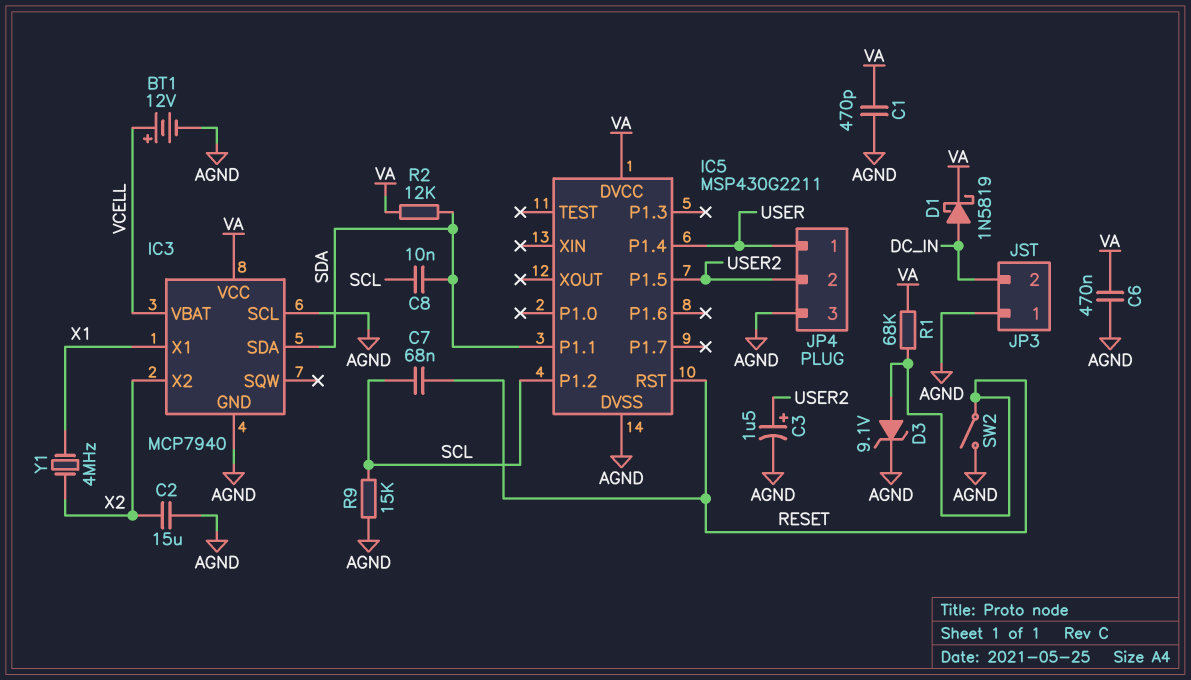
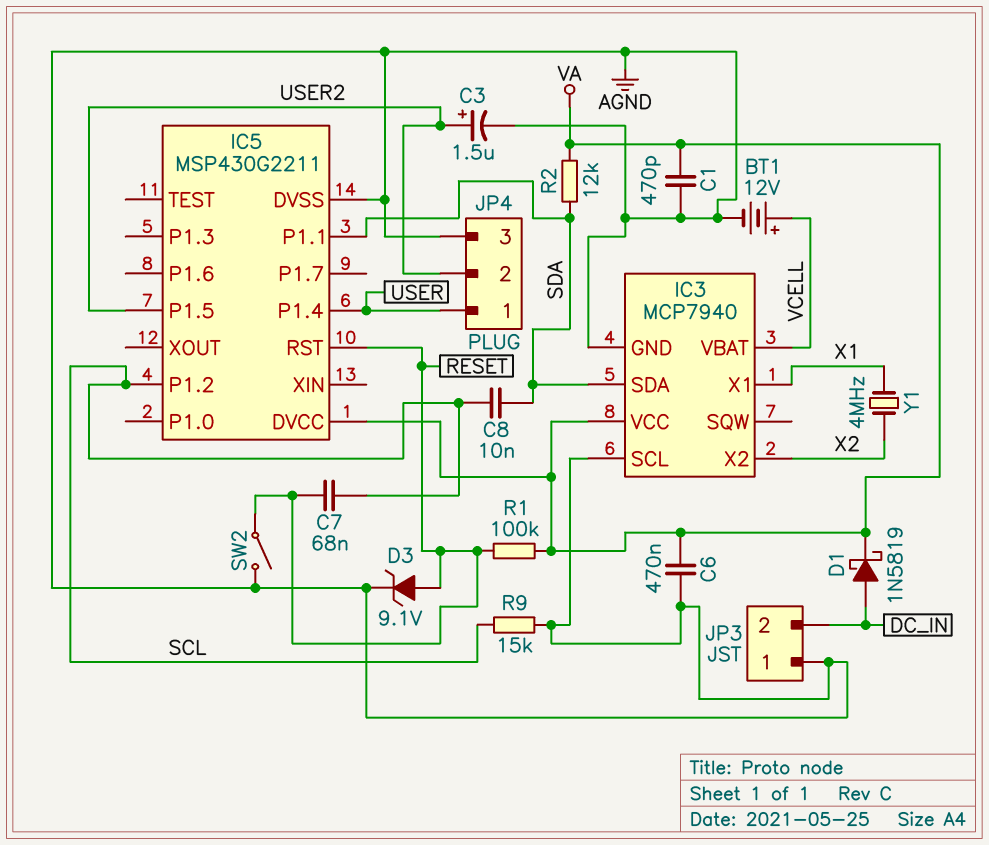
C2: 15uF (AGND, X2) -> none
R1: 68k (RESET, VA) -> 100k (RESET, VA)

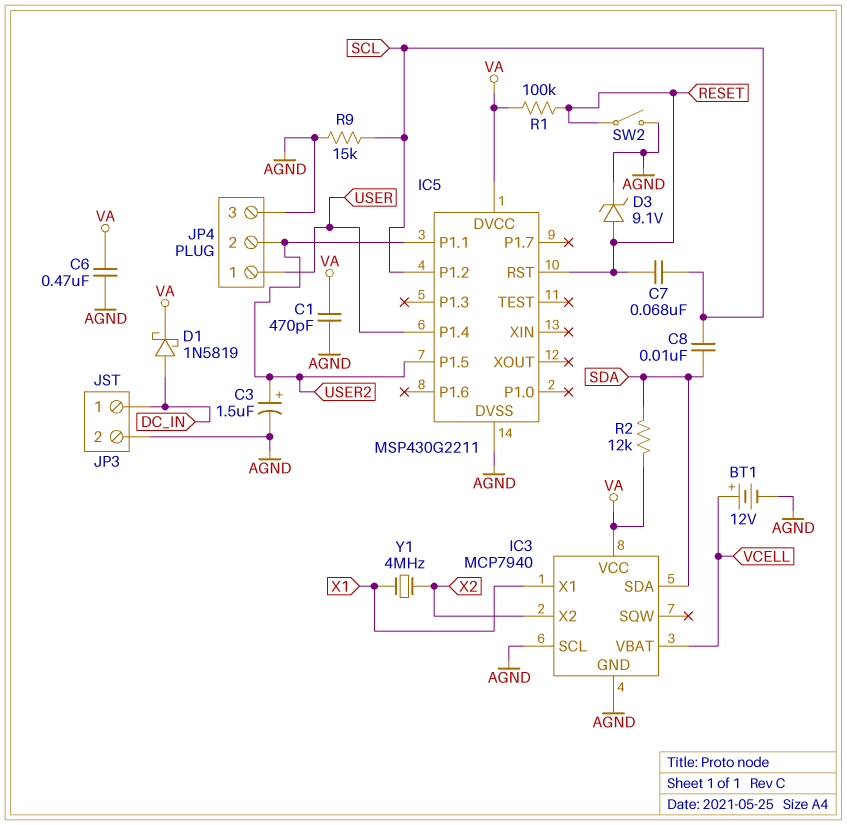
IC5 pin P1.1: SDA -> USER2
JP3 pin 1: AGND -> DC_IN
JP3 pin 2: DC_IN -> AGND

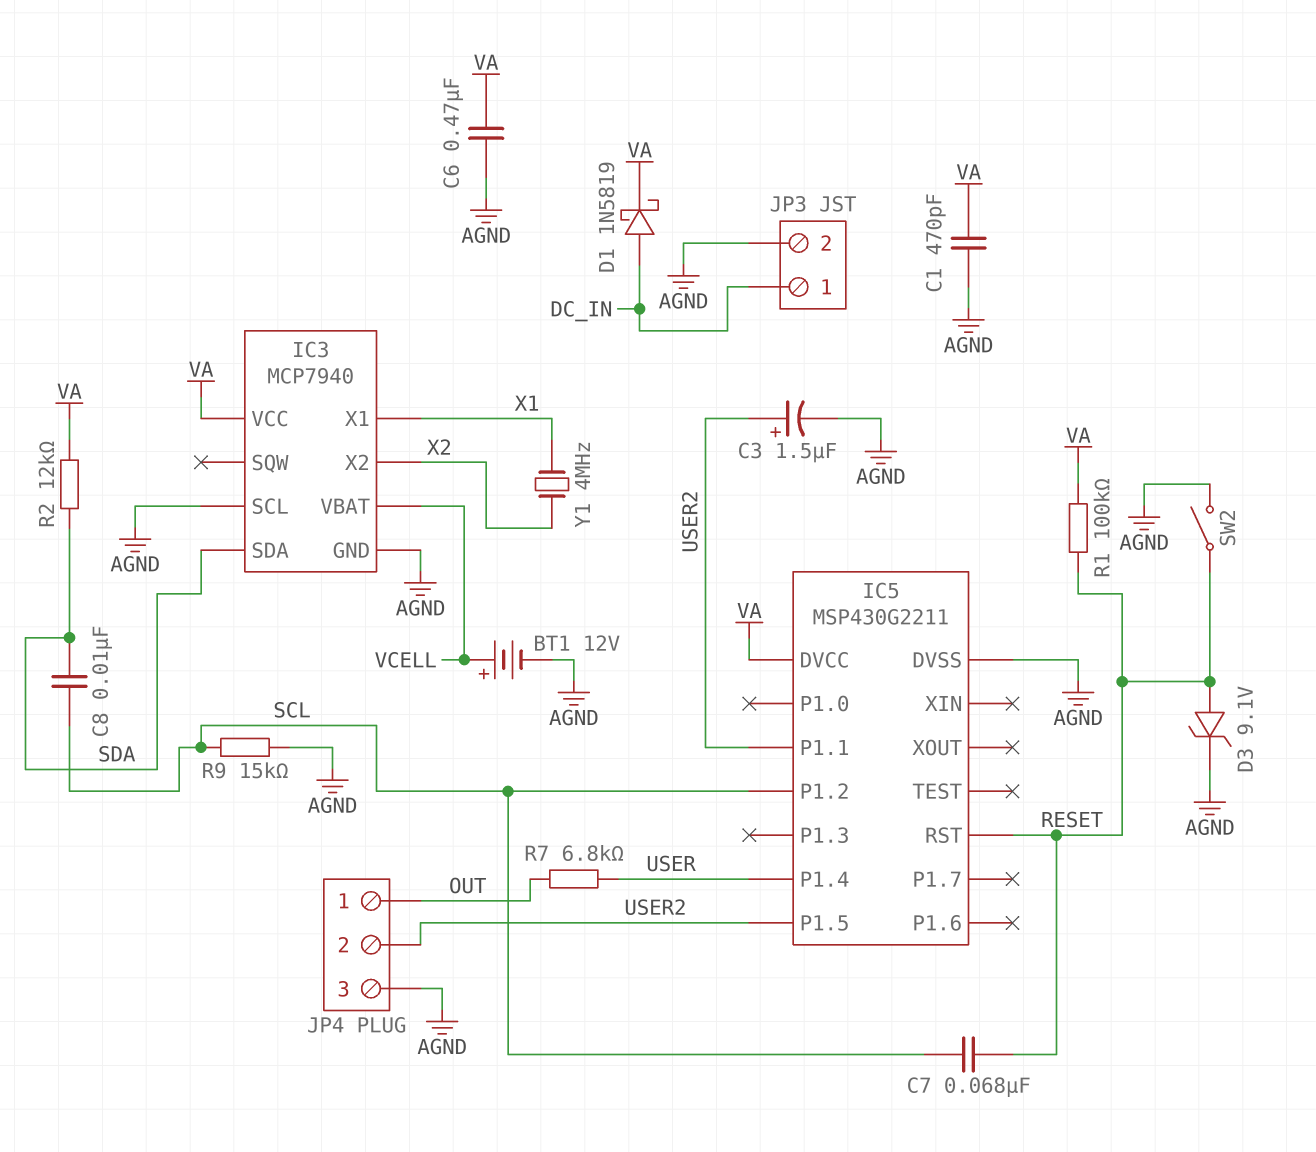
JP4 pin 1: USER -> OUT
R7: none -> 6.8k (OUT, USER)

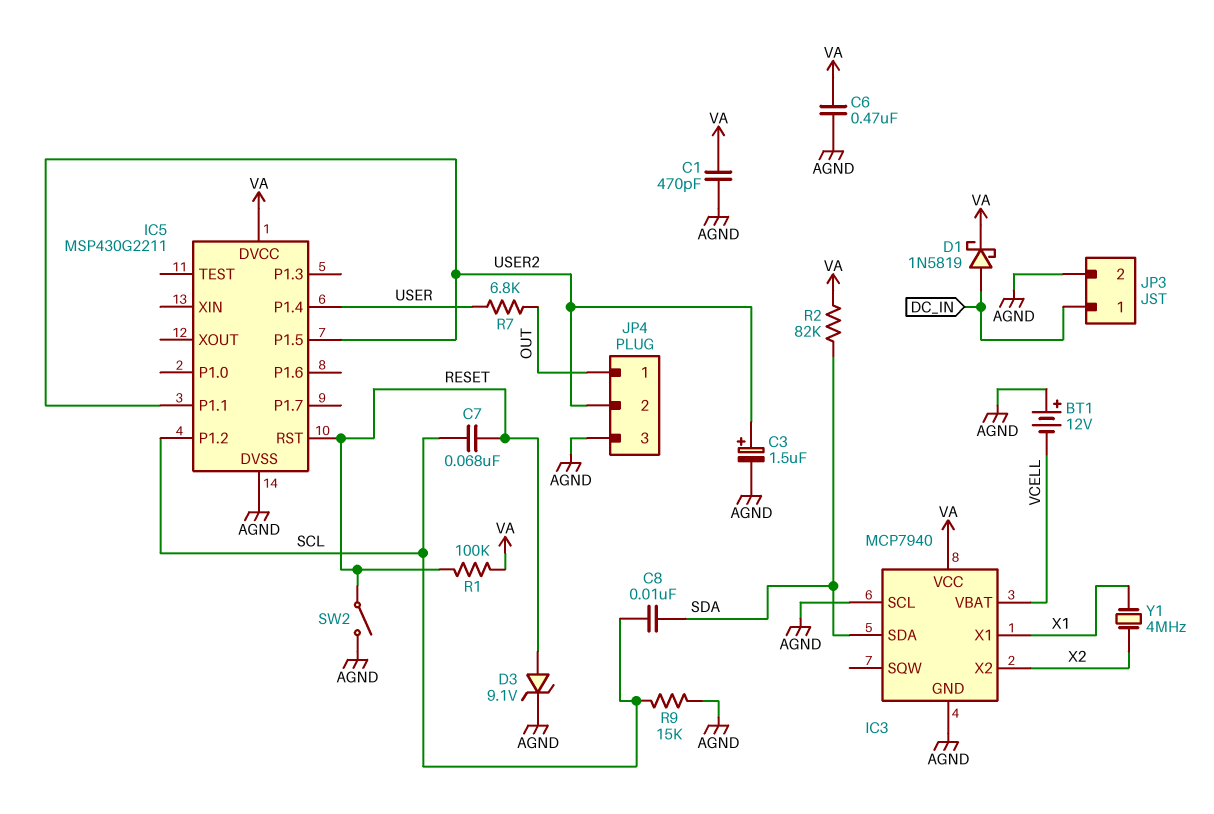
BT1: 12V (plus VCELL, minus AGND) -> 12V (plus AGND, minus VCELL)
R2: 12k (SDA, VA) -> 82k (SDA, VA)

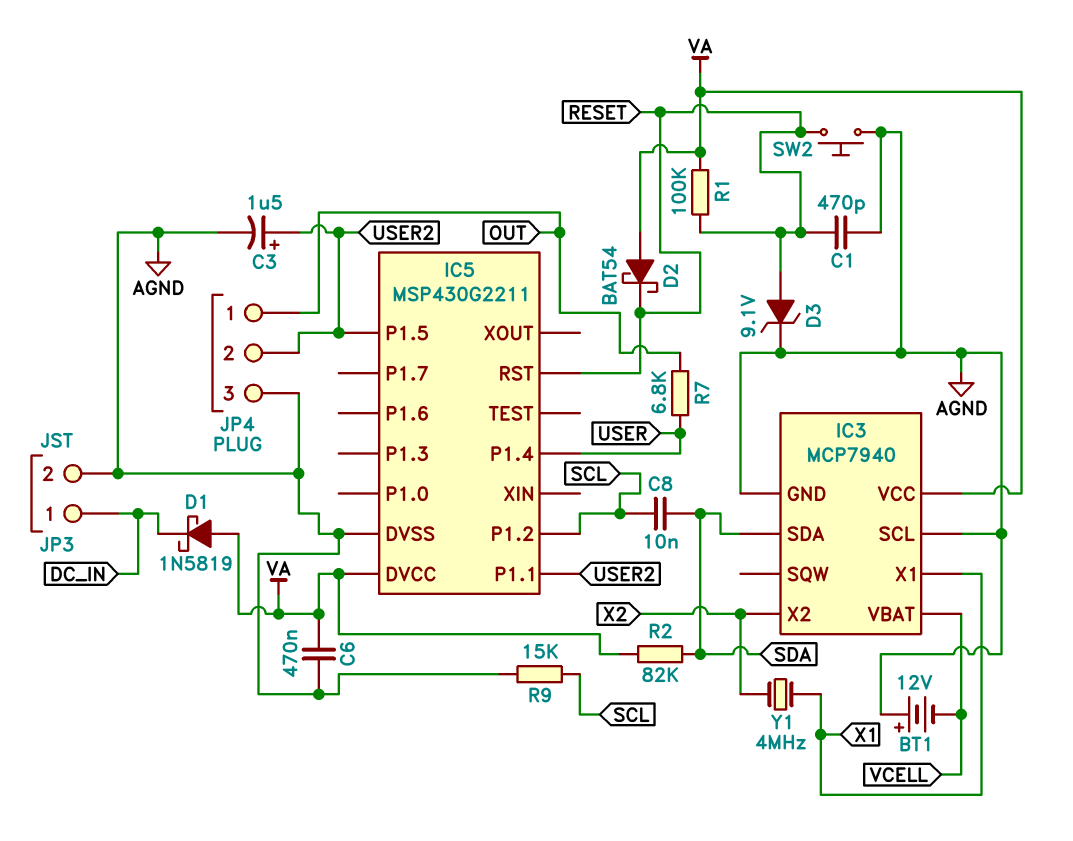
C1: 470pF (AGND, VA) -> 470pF (AGND, RESET)
C7: 68nF (RESET, SCL) -> none
D1: schottky 1N5819 (A DC_IN, K VA) -> schottky 1N5819 (A VA, K DC_IN)
D2: none -> schottky BAT54 (A VA, K RESET)
SW2: switch (AGND, RESET) -> button (AGND, RESET)

